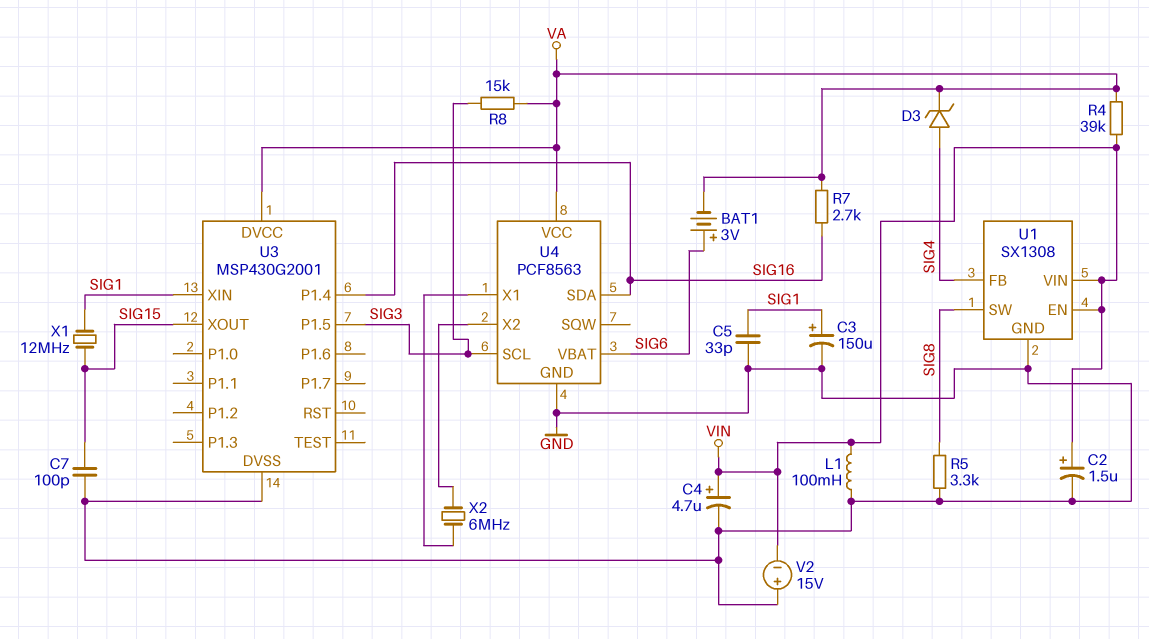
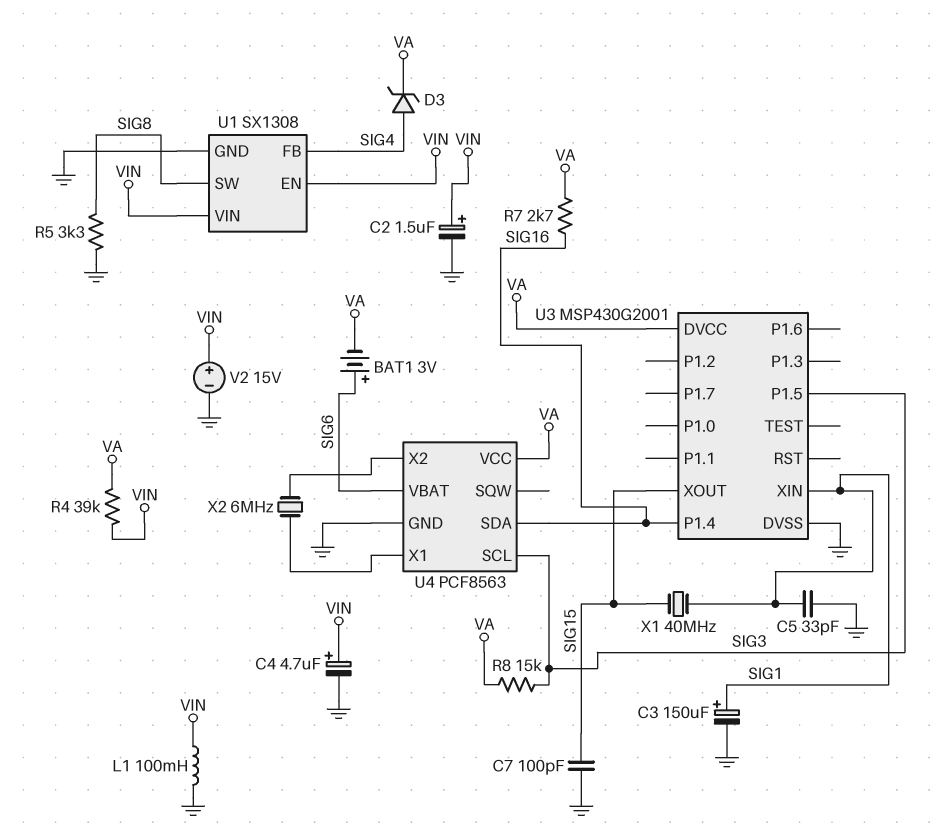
V2: 15V (plus GND, minus VIN) -> 15V (plus VIN, minus GND)
X1: 12MHz (SIG1, SIG15) -> 40MHz (SIG1, SIG15)

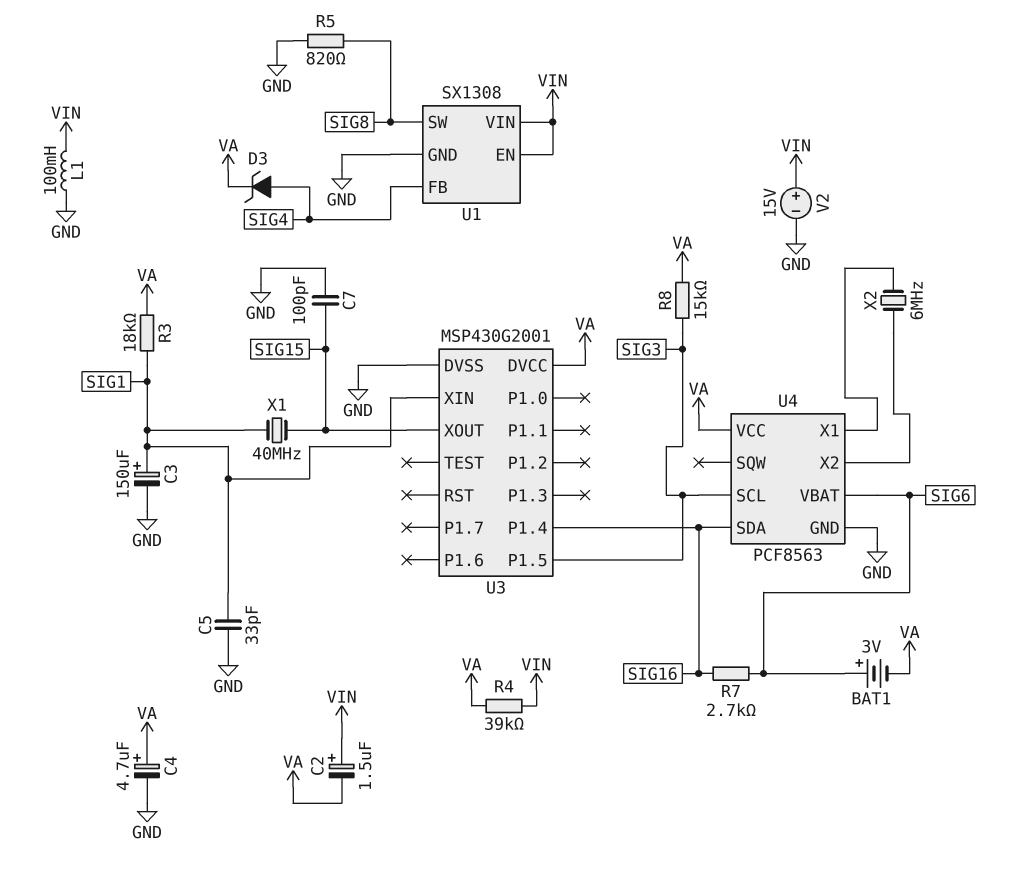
C2: 1.5uF (plus VIN, minus GND) -> 1.5uF (plus VIN, minus VA)
C4: 4.7uF (plus VIN, minus GND) -> 4.7uF (plus VA, minus GND)
R3: none -> 18k (SIG1, VA)
R5: 3.3k (GND, SIG8) -> 820 (GND, SIG8)
R7: 2.7k (SIG16, VA) -> 2.7k (SIG6, SIG16)

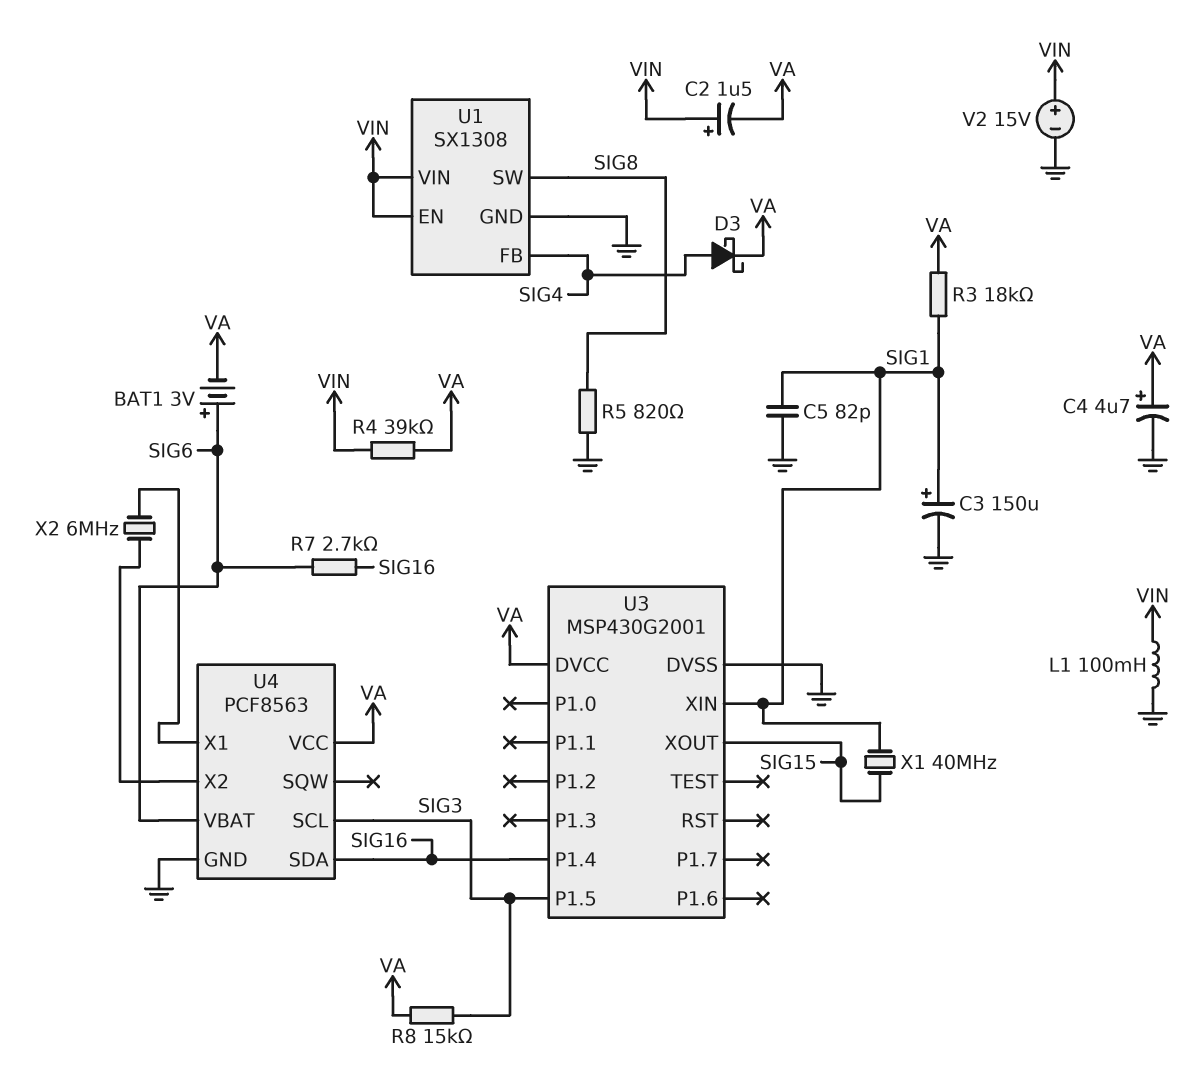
C5: 33pF (GND, SIG1) -> 82pF (GND, SIG1)
C7: 100pF (GND, SIG15) -> none
D3: zener (A SIG4, K VA) -> schottky (A SIG4, K VA)

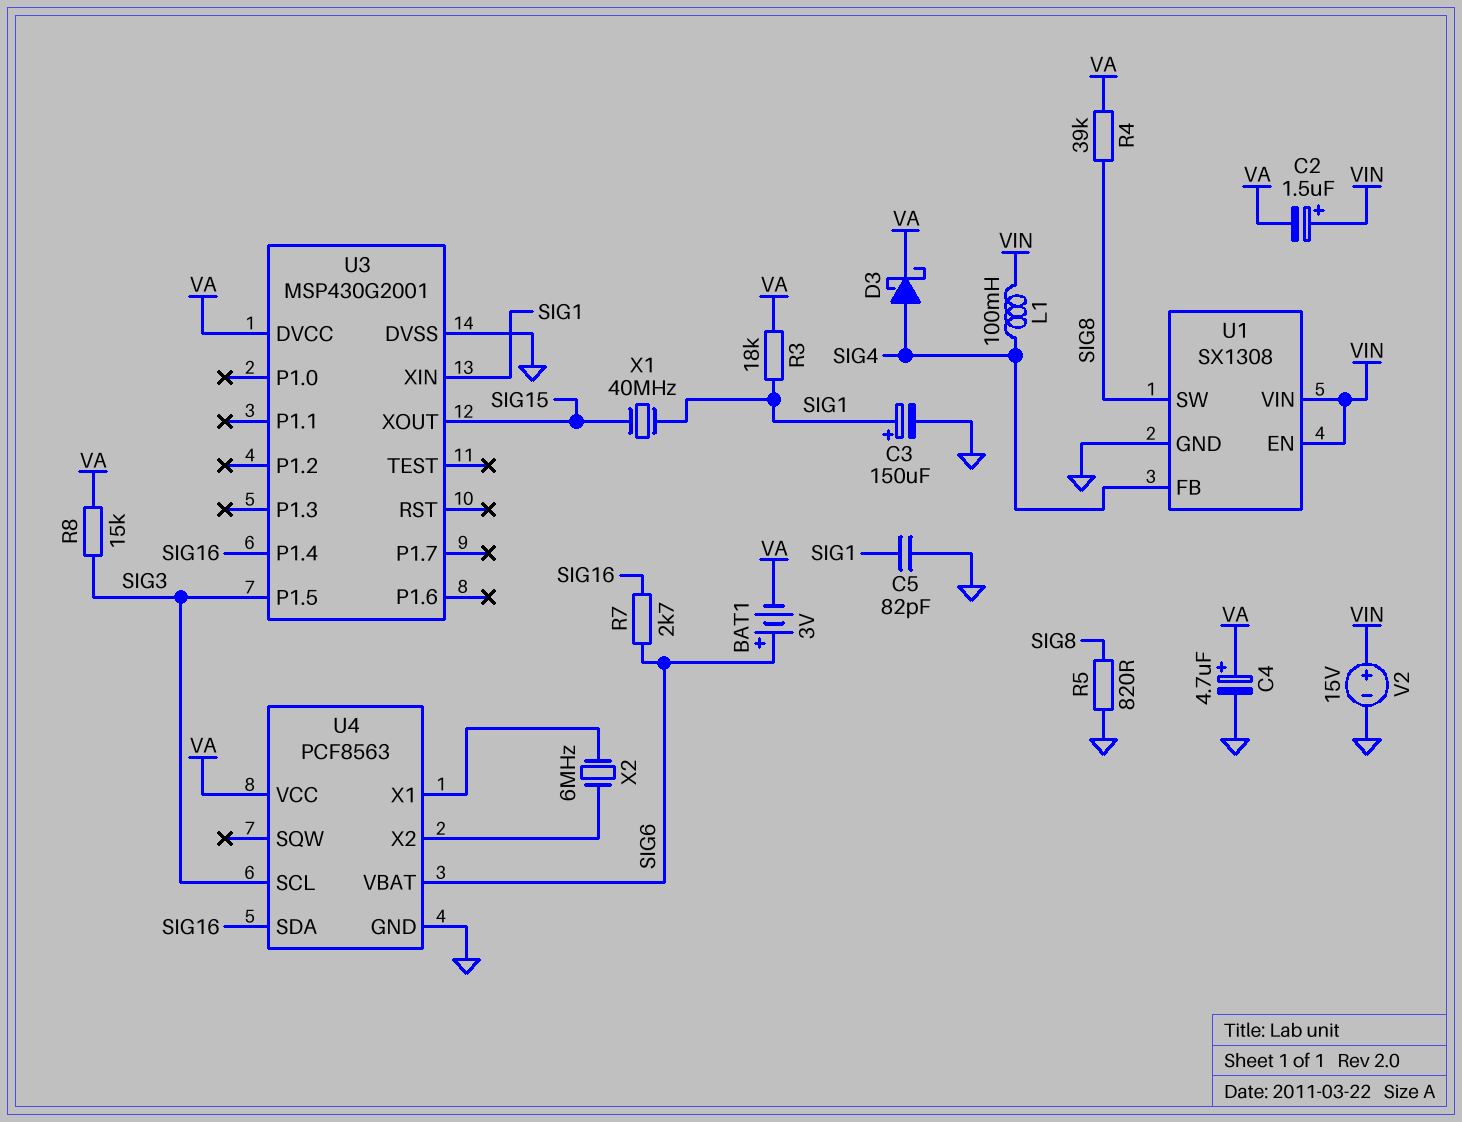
L1: 100mH (GND, VIN) -> 100mH (SIG4, VIN)
R4: 39k (VA, VIN) -> 39k (SIG8, VA)

